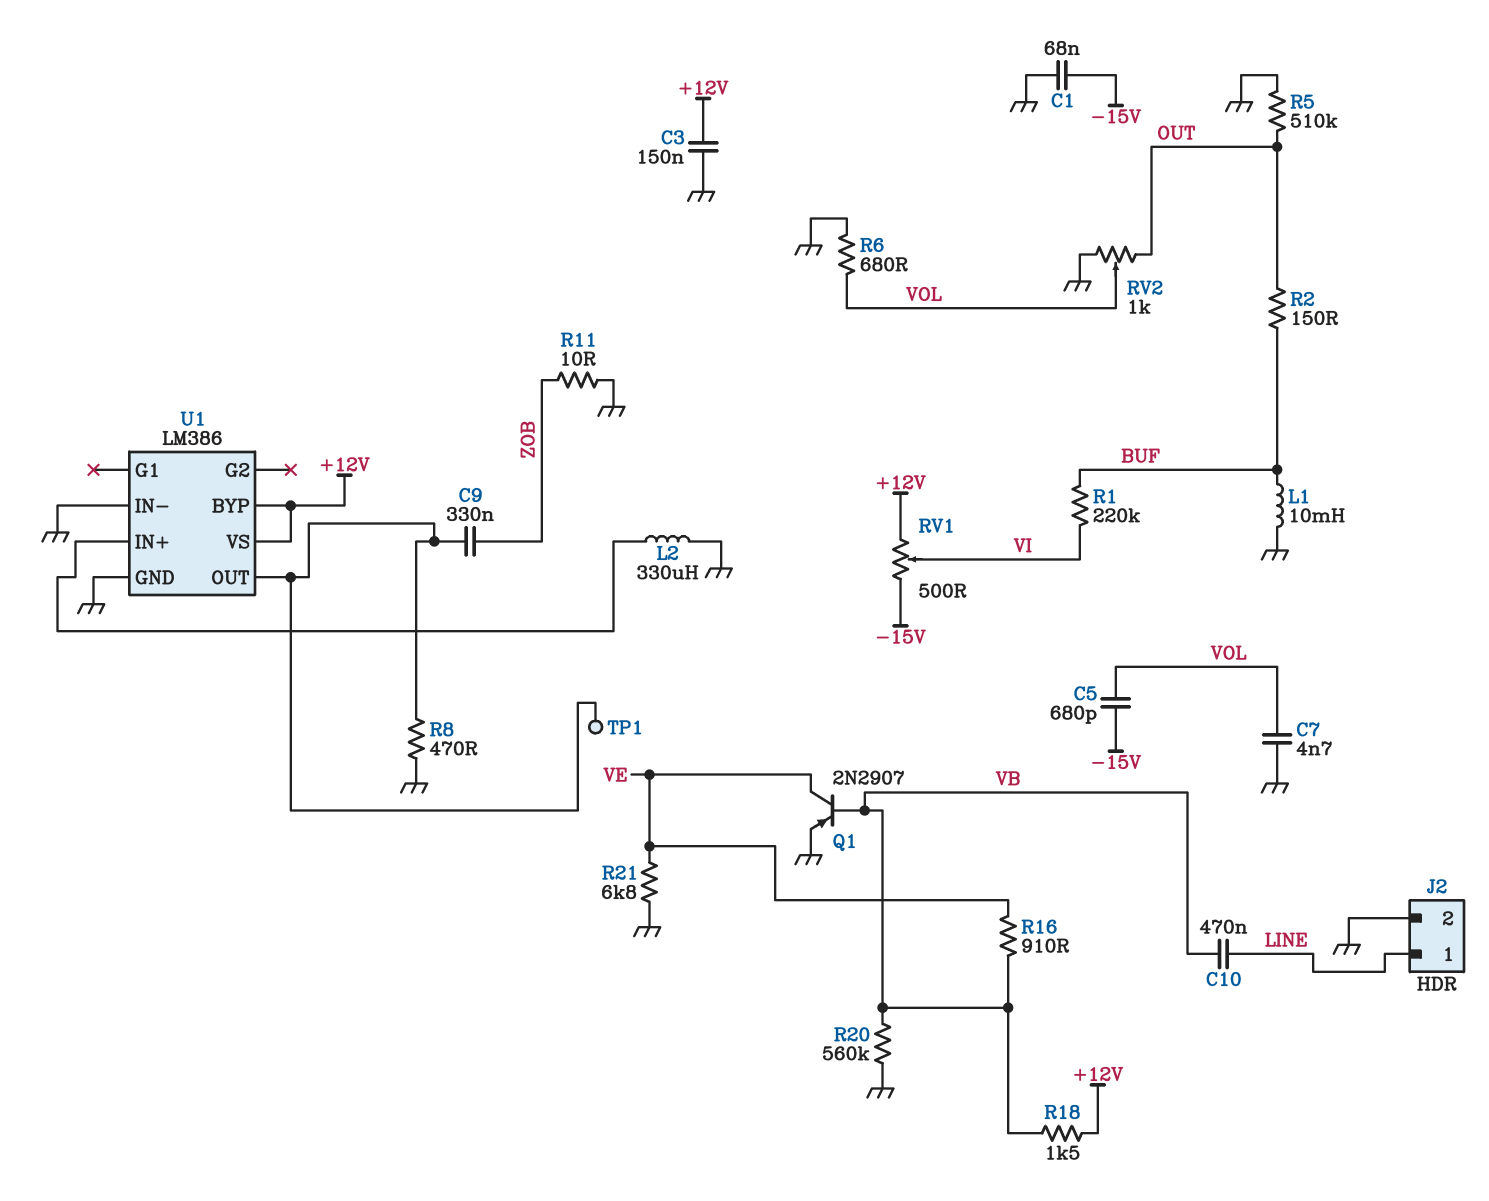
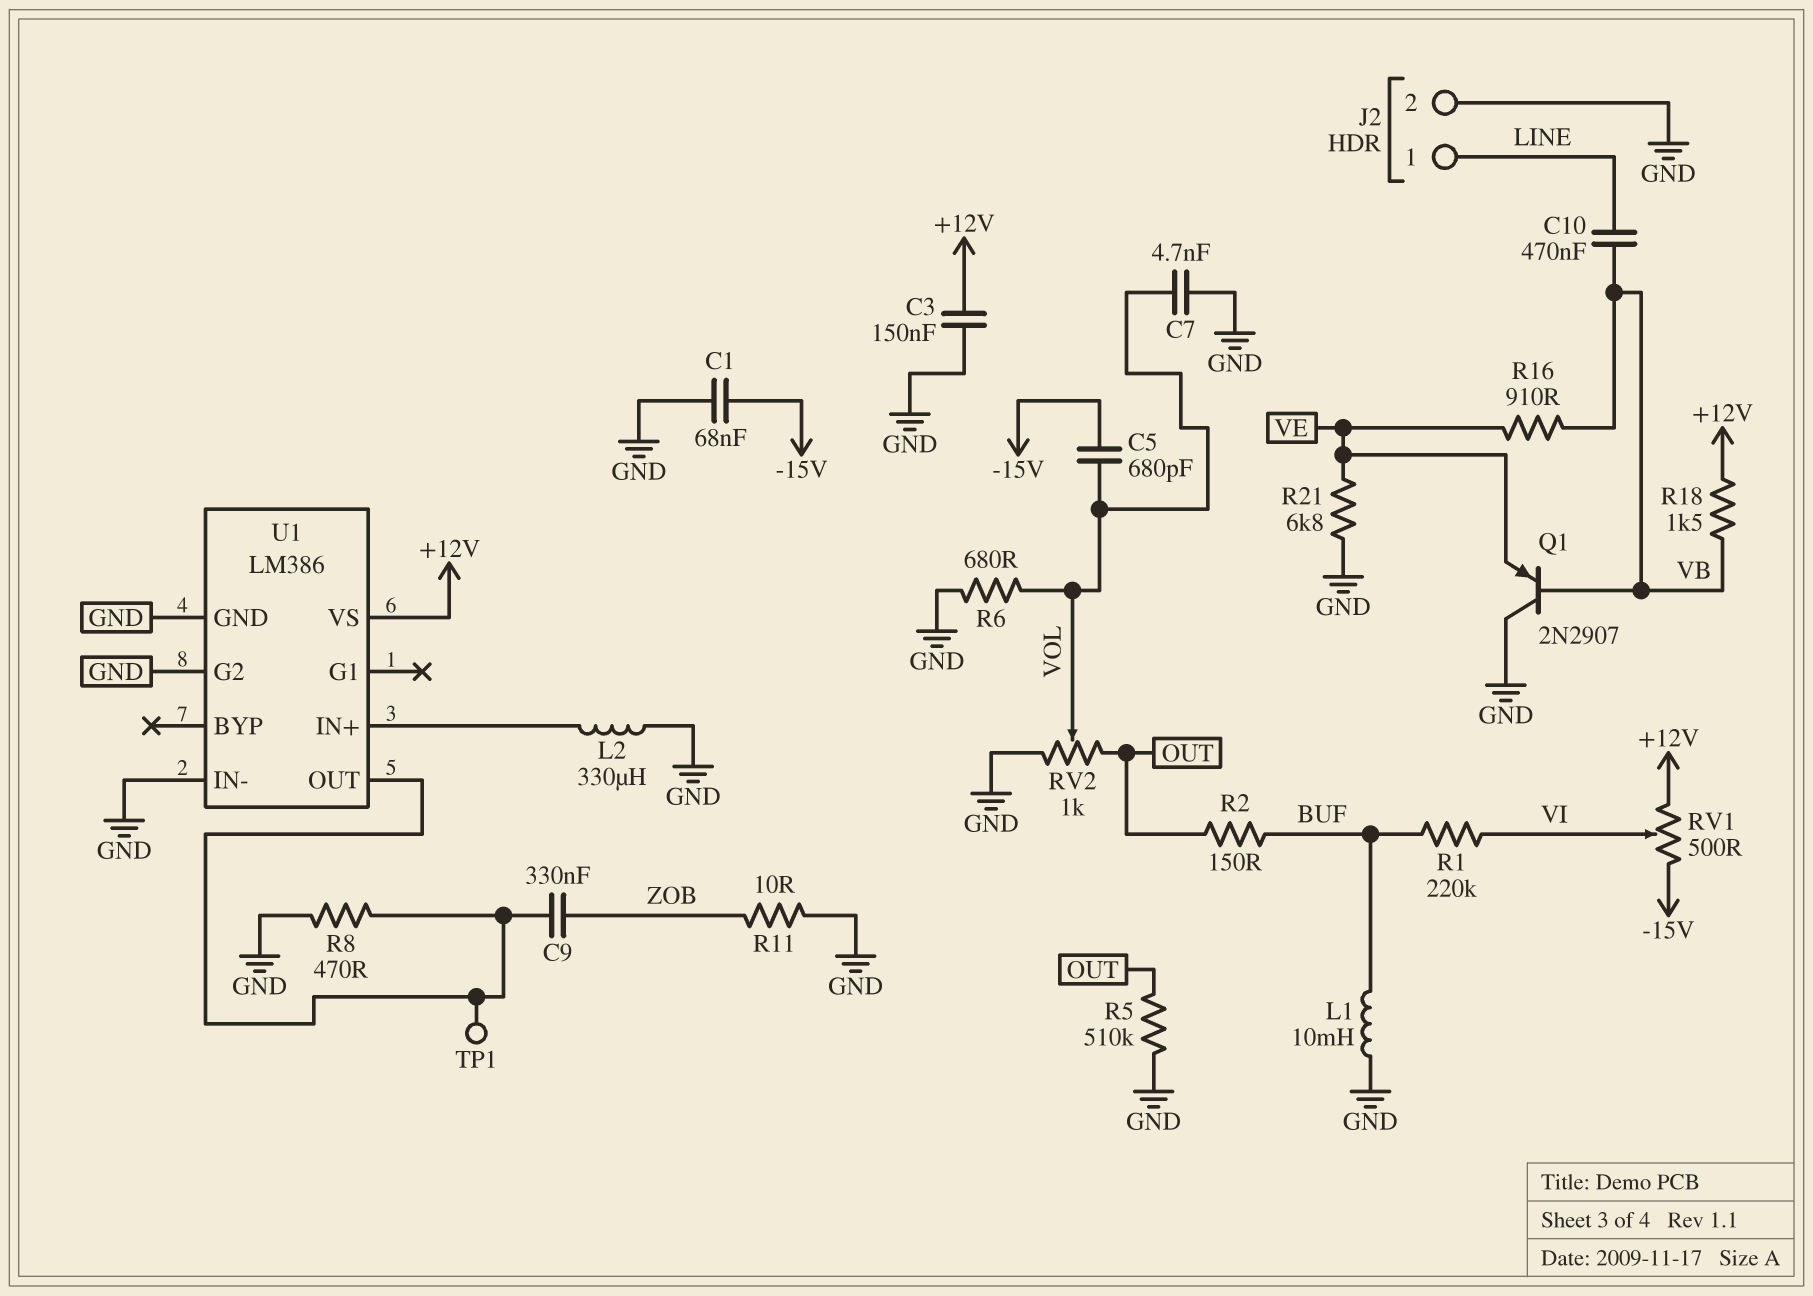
Q1: PNP 2N2907 (B VB, C VE, E GND) -> PNP 2N2907 (B VB, C GND, E VE)
R20: 560k (GND, VB) -> none
U1 pin BYP: +12V -> none
U1 pin G2: none -> GND

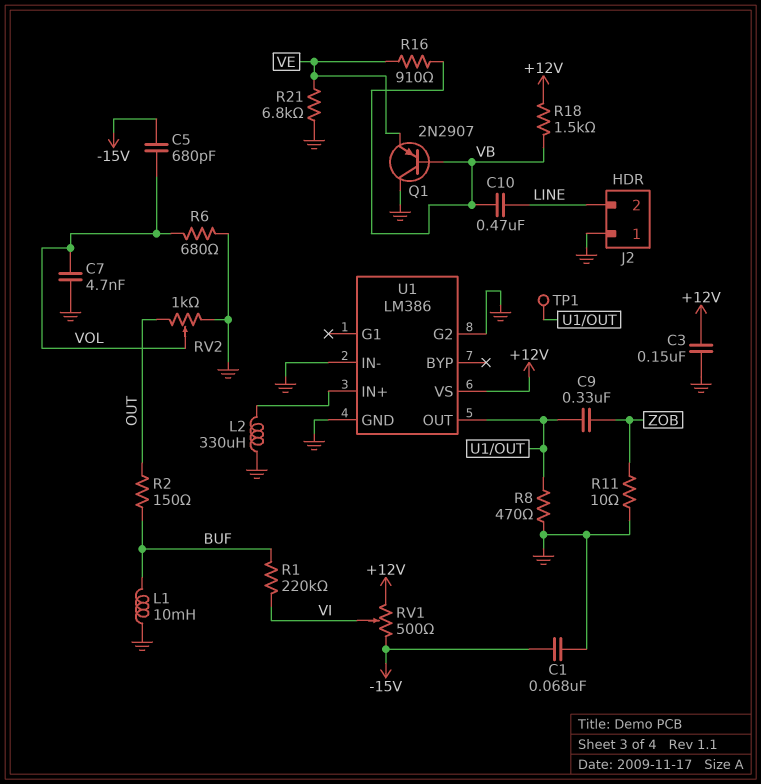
J2 pin 1: LINE -> GND
J2 pin 2: GND -> LINE
R5: 510k (GND, OUT) -> none

